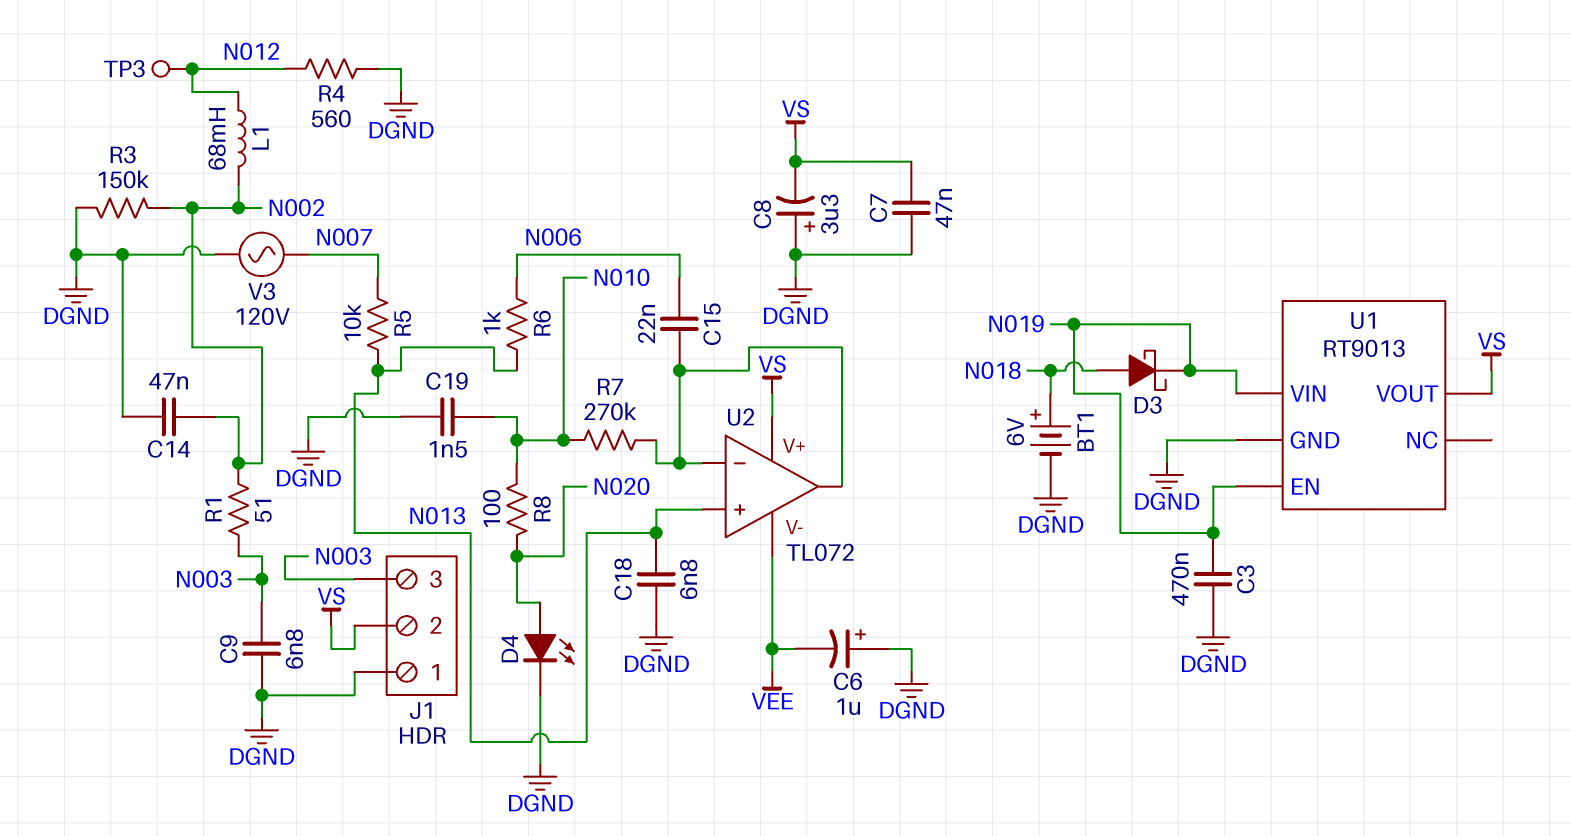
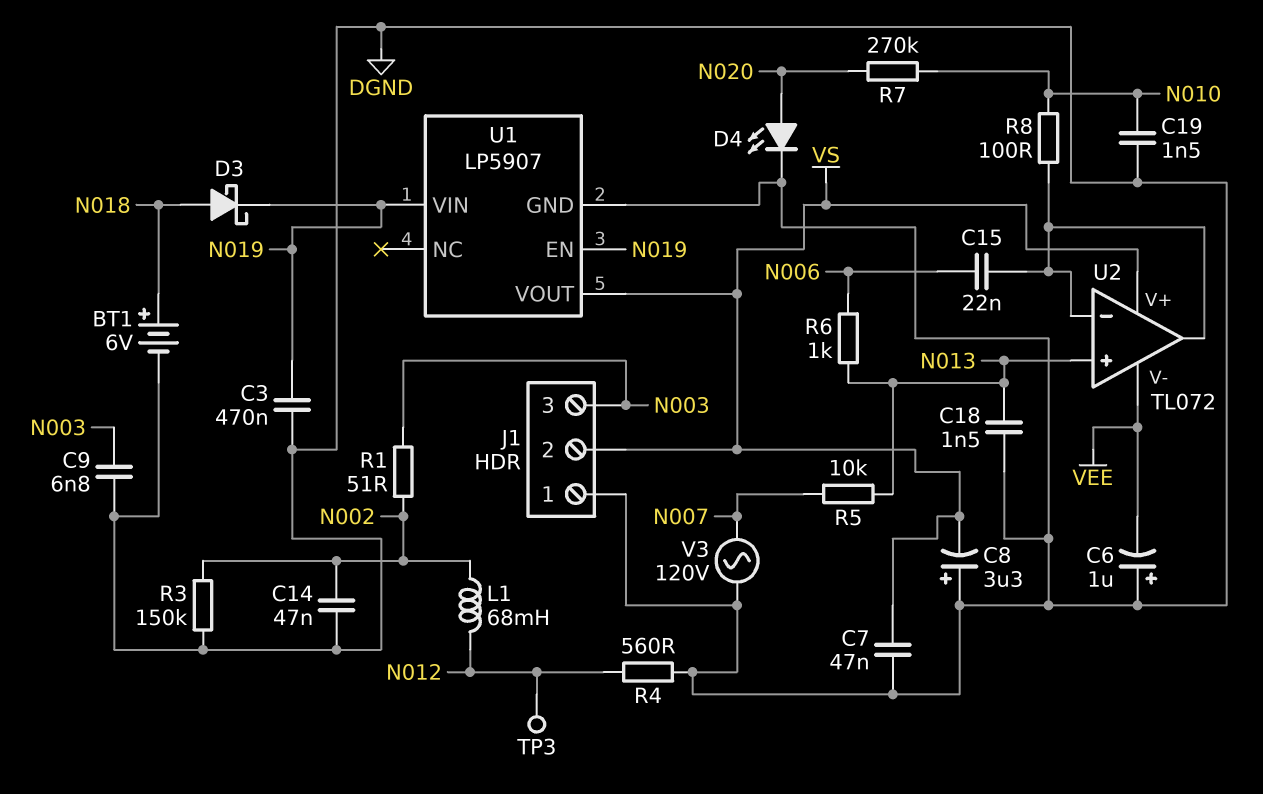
C18: 6.8nF (DGND, N013) -> 1.5nF (DGND, N013)
R7: 270k (N010, U2/in-) -> 270k (N010, N020)
R8: 100 (N010, N020) -> 100 (N010, U2/in-)
U1: RT9013 -> LP5907

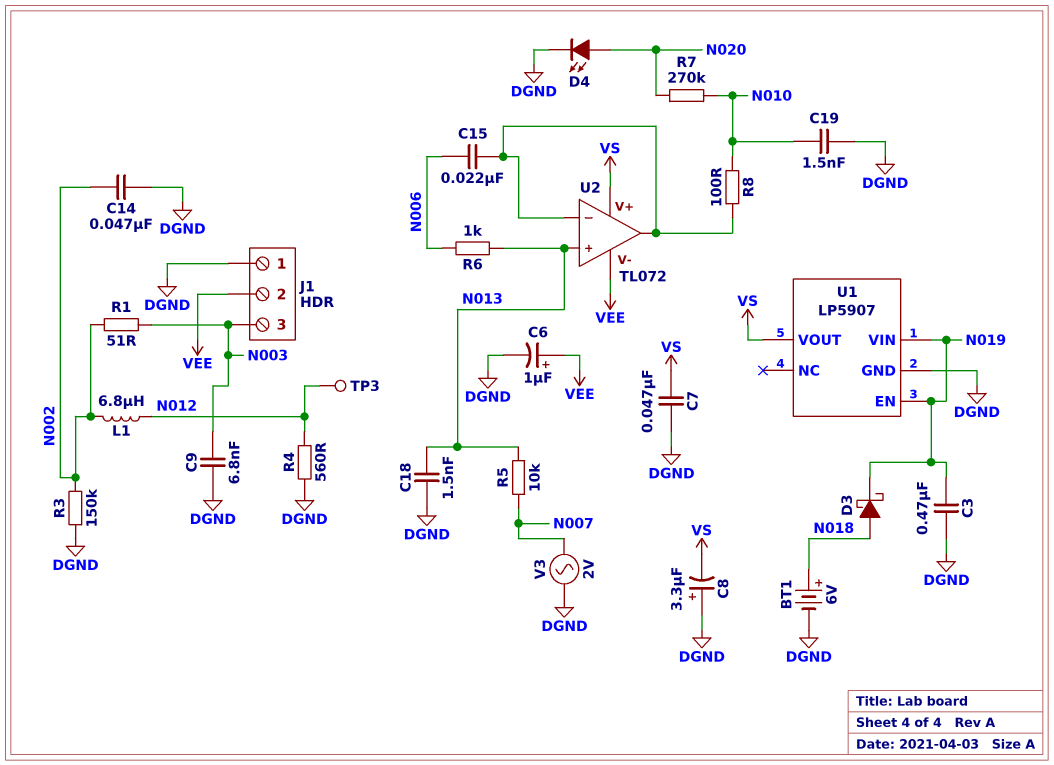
C6: 1uF (plus DGND, minus VEE) -> 1uF (plus VEE, minus DGND)
J1 pin 2: VS -> VEE
L1: 68mH (N002, N012) -> 6.8uH (N002, N012)
V3: AC 120V (DGND, N007) -> AC 2V (DGND, N007)

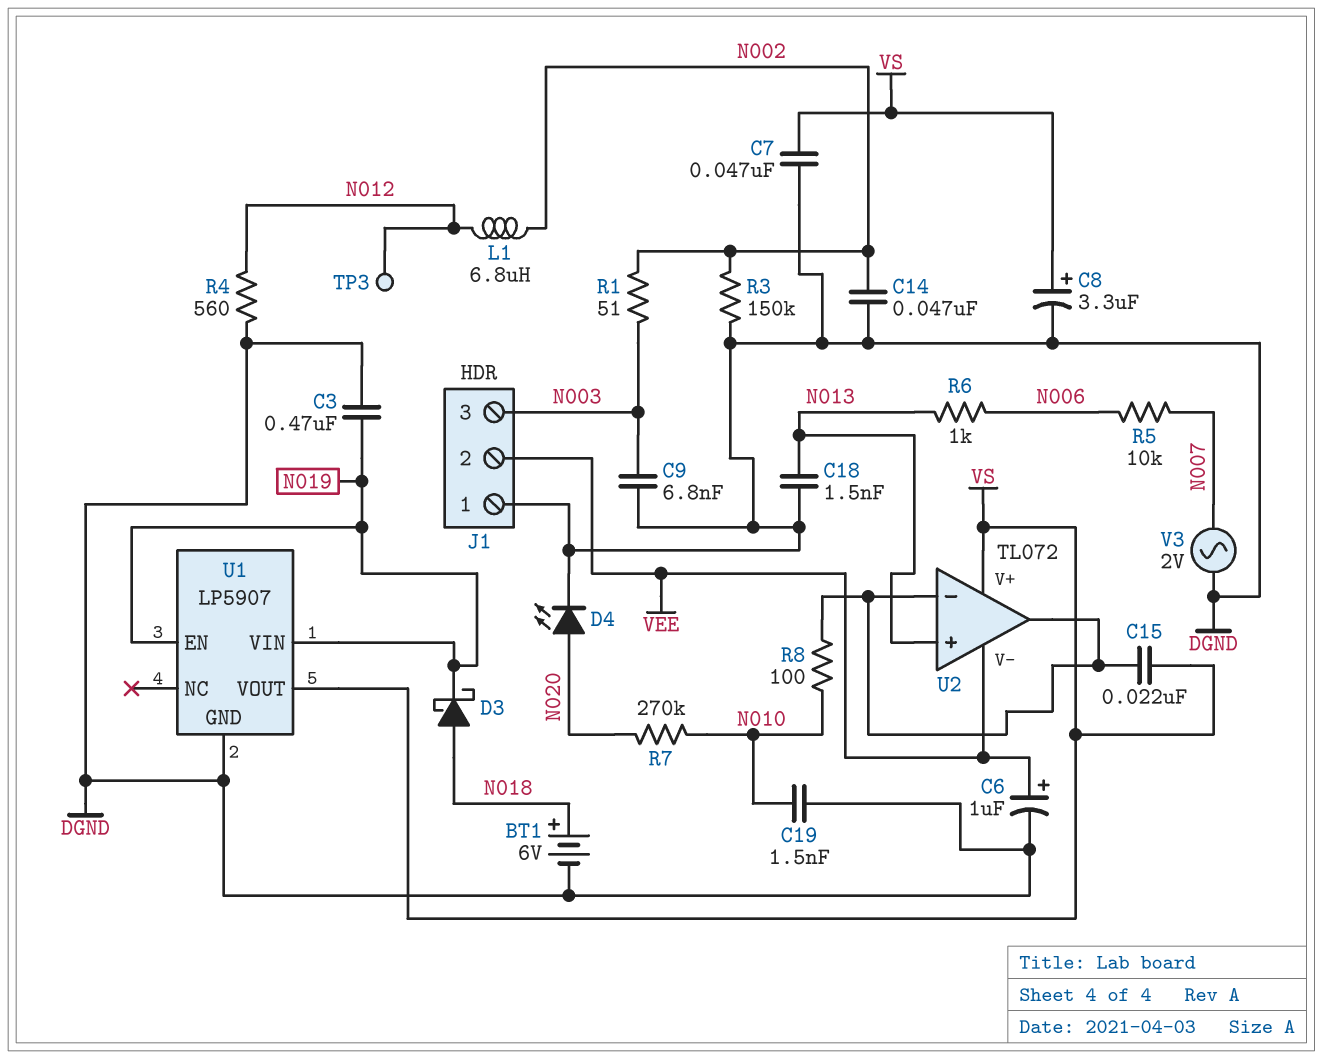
C8: 3.3uF (plus DGND, minus VS) -> 3.3uF (plus VS, minus DGND)
C15: 22nF (N006, U2/in-) -> 22nF (U2/in-, VS)
R5: 10k (N007, N013) -> 10k (N006, N007)

